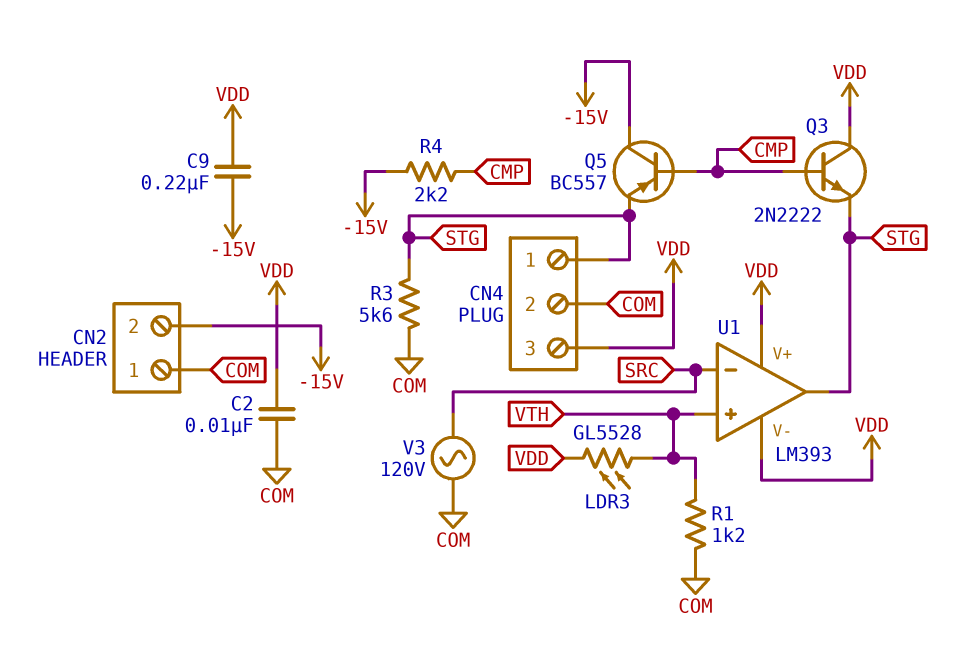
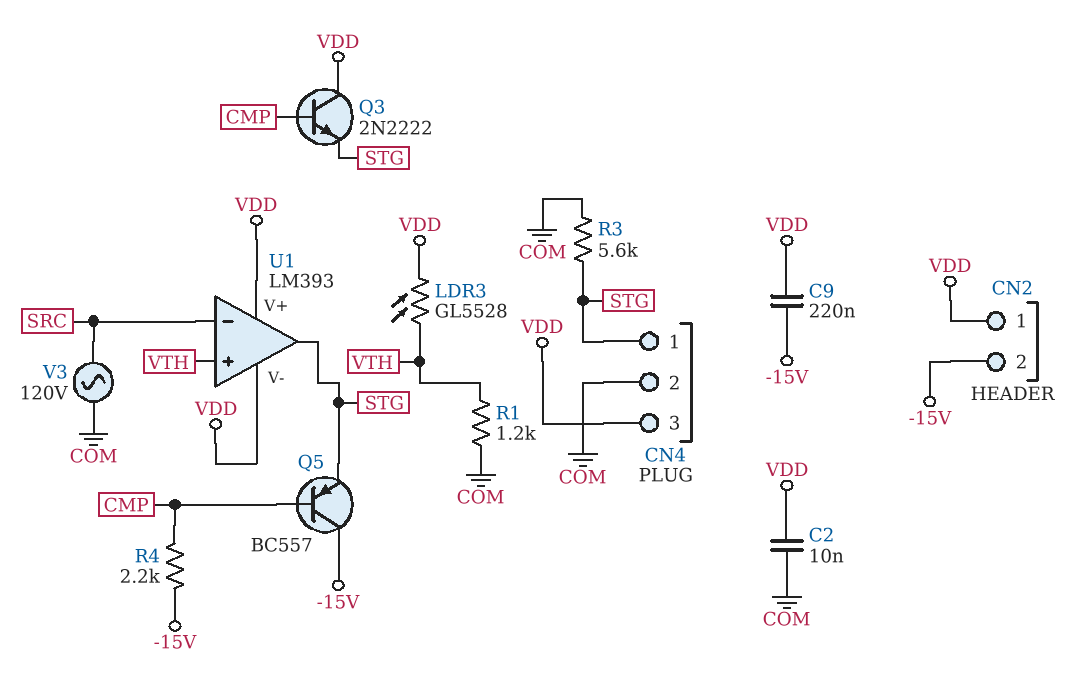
CN2 pin 1: COM -> VDD

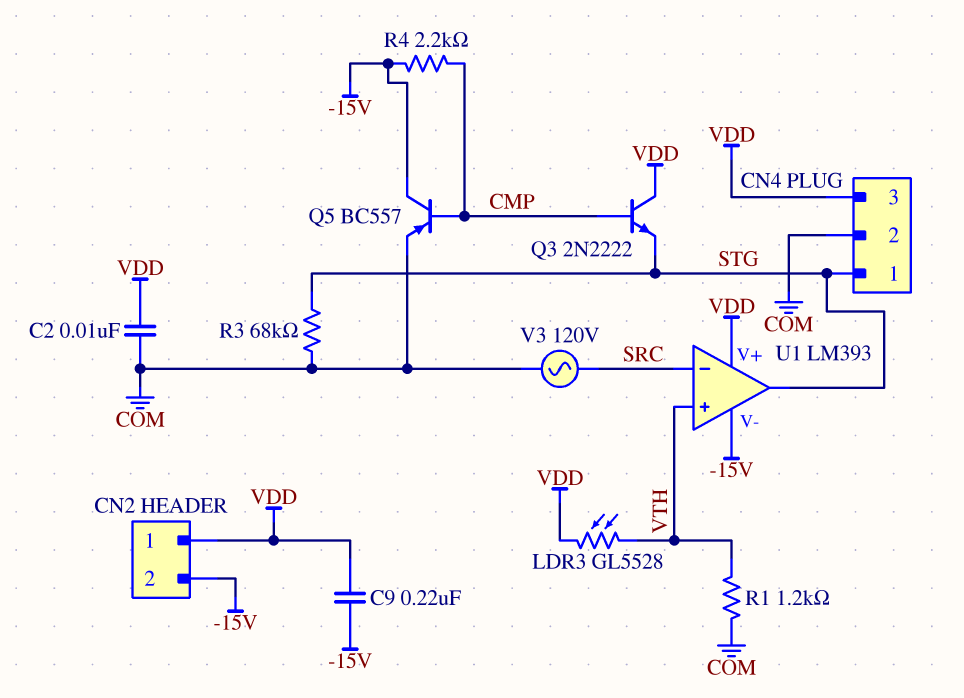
Q5: PNP BC557 (B CMP, C -15V, E STG) -> PNP BC557 (B CMP, C -15V, E COM)
R3: 5.6k (COM, STG) -> 68k (COM, STG)
U1 pin V-: VDD -> -15V

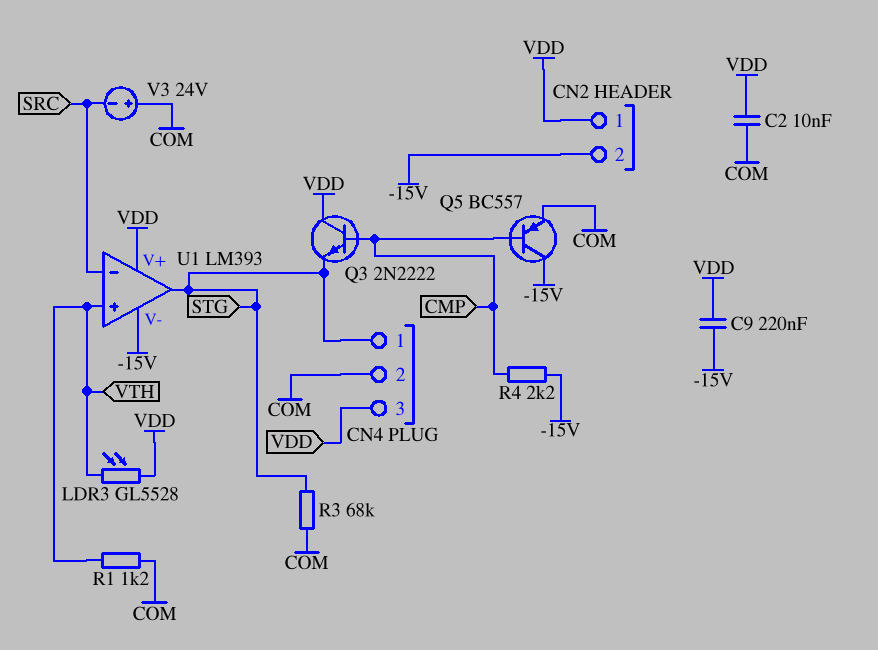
V3: AC 120V (COM, SRC) -> 24V (plus COM, minus SRC)

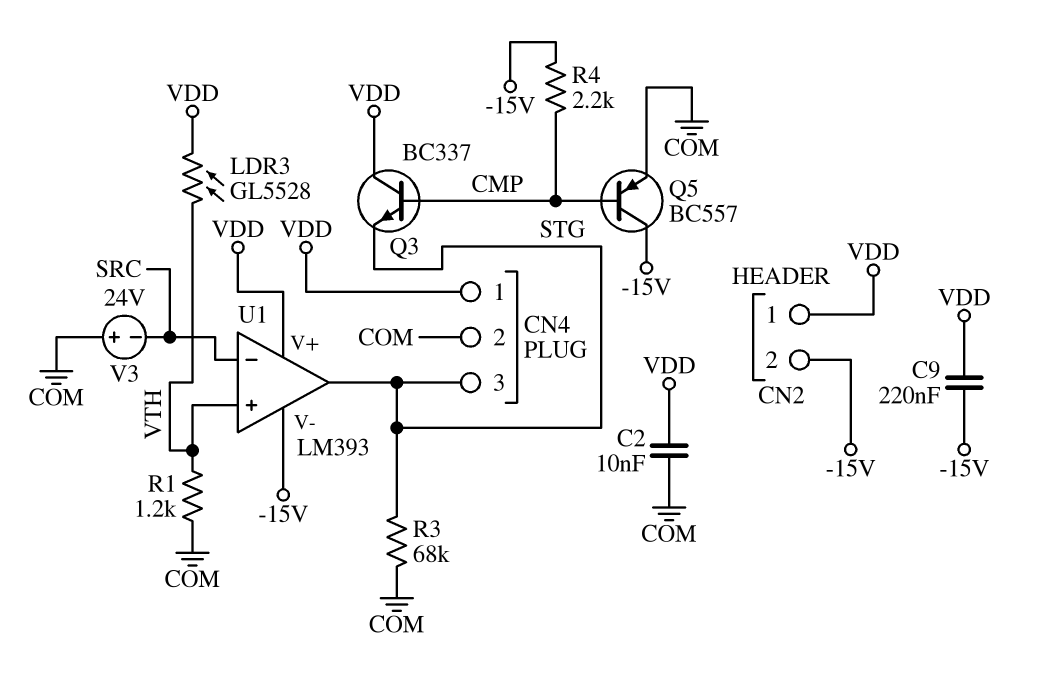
CN4 pin 1: STG -> VDD
CN4 pin 3: VDD -> STG
Q3: NPN 2N2222 (B CMP, C VDD, E STG) -> NPN BC337 (B CMP, C VDD, E STG)

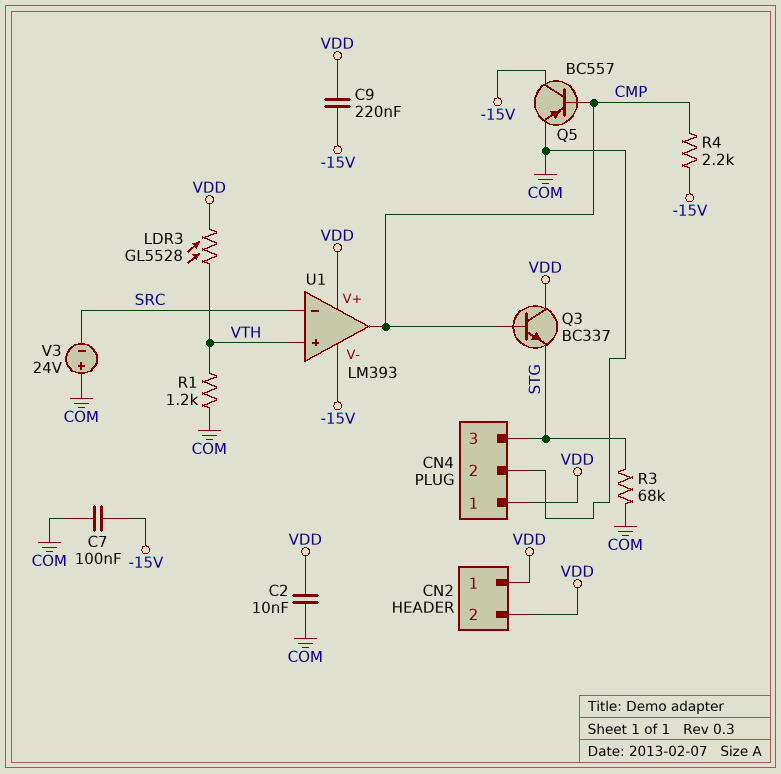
C7: none -> 100nF (-15V, COM)
CN2 pin 2: -15V -> VDD
U1 pin out: STG -> CMP

